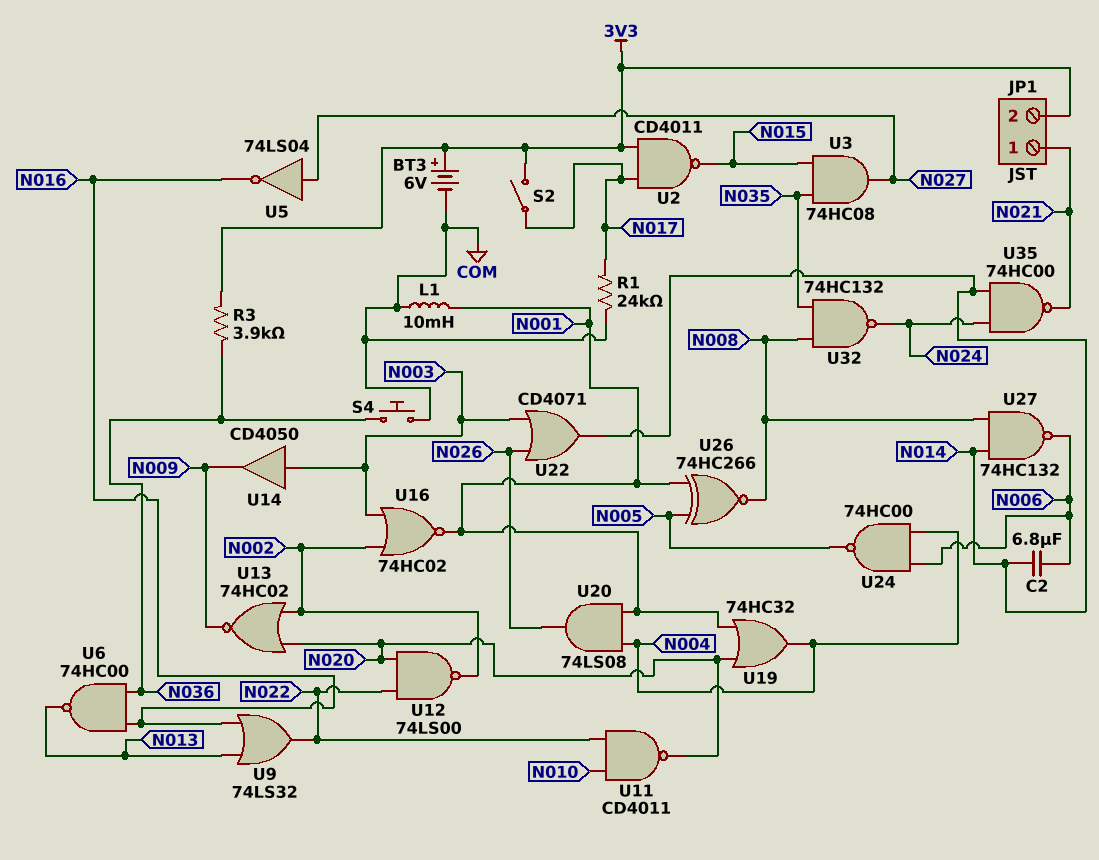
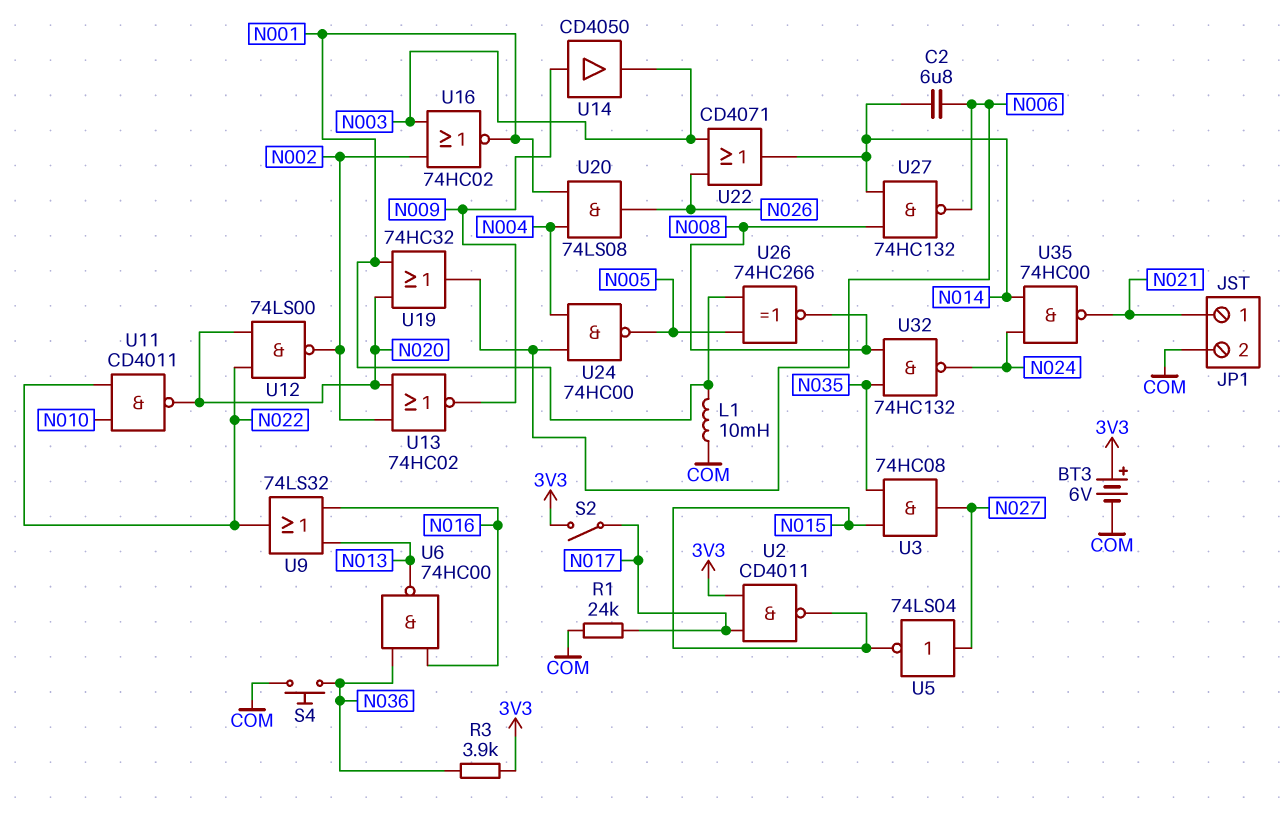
JP1 pin 2: 3V3 -> COM
U5: NOT 74LS04 (in N027, out N016) -> NOT 74LS04 (in N027, out N015)
U14: buffer CD4050 (in N003, out N009) -> buffer CD4050 (in N009, out N003)
U19: OR 74HC32 (in N001, in N020, out N004) -> OR 74HC32 (in N001, in N020, out N006)

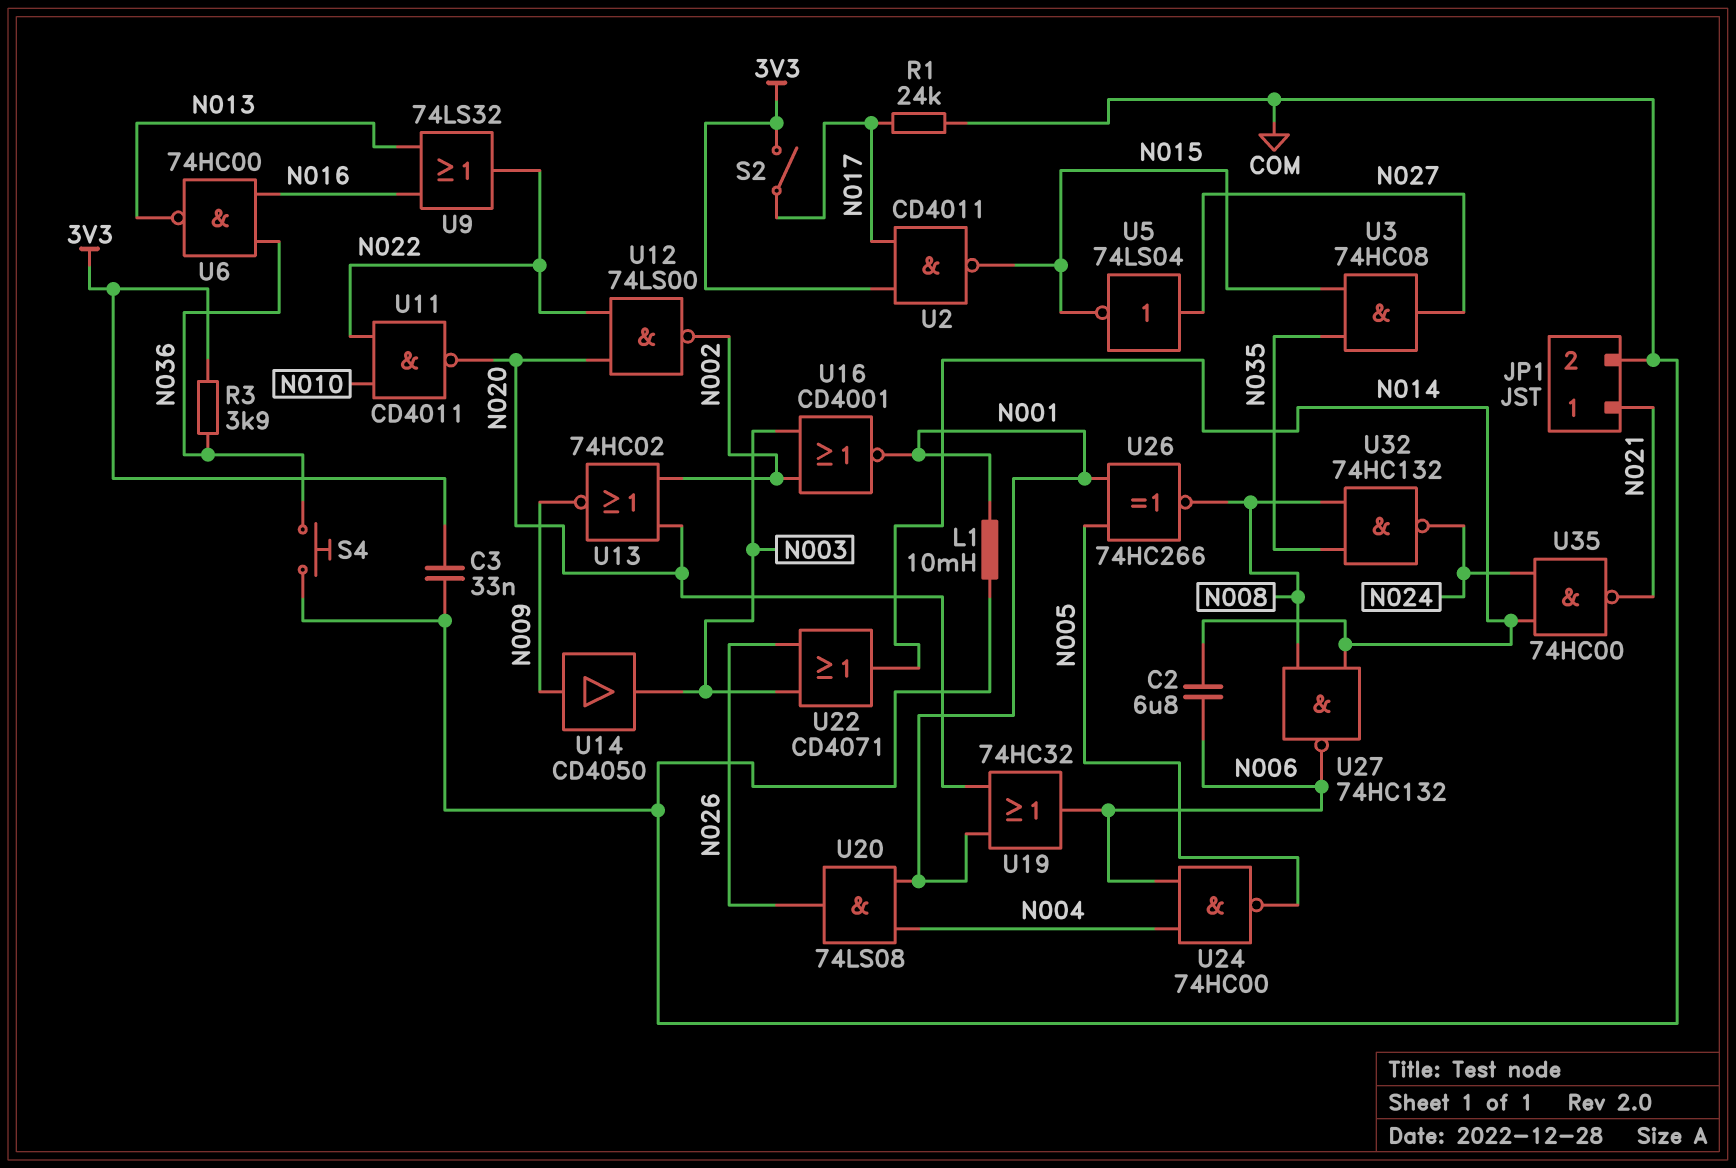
BT3: 6V (plus 3V3, minus COM) -> none
C3: none -> 33nF (3V3, COM)
U16: NOR 74HC02 (in N002, in N003, out N001) -> NOR CD4001 (in N002, in N003, out N001)

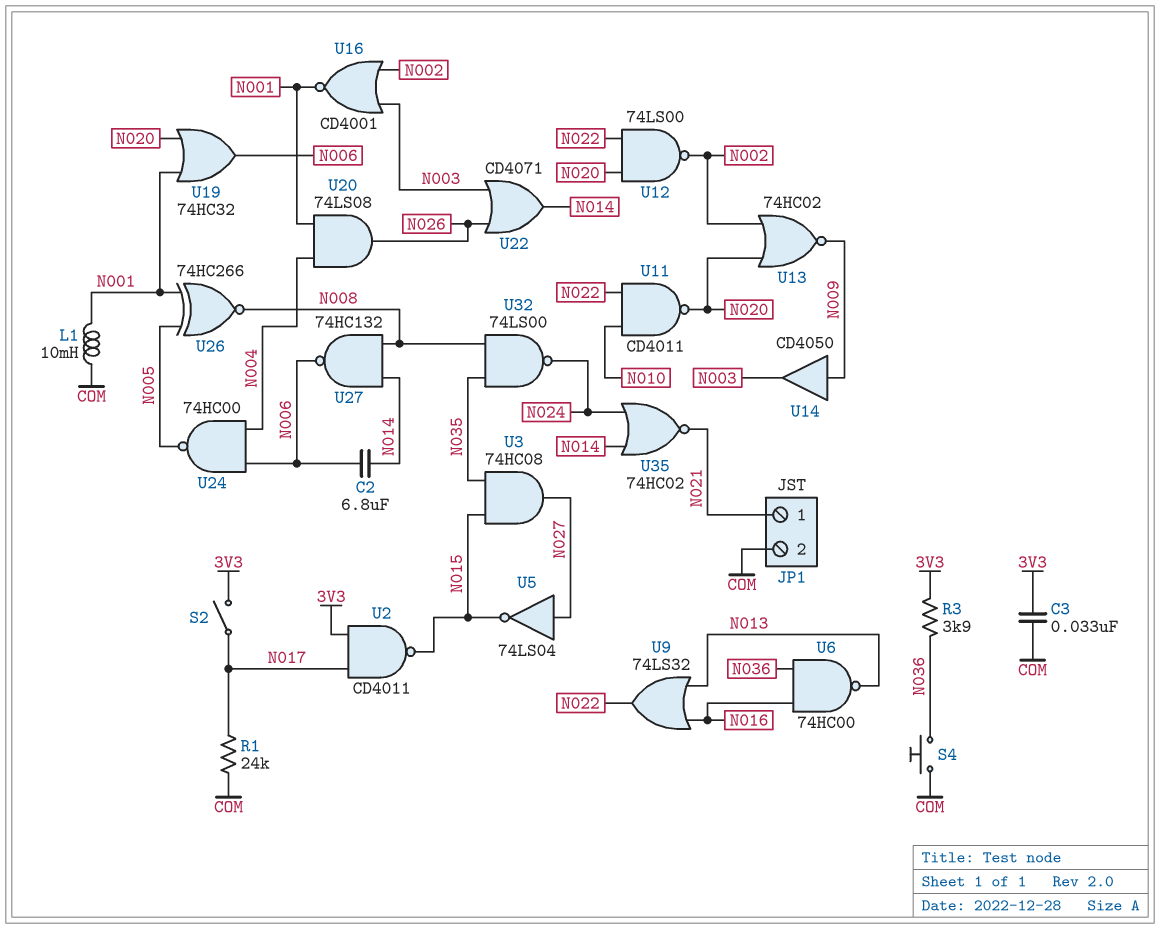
U32: NAND 74HC132 (in N008, in N035, out N024) -> NAND 74LS00 (in N008, in N035, out N024)
U35: NAND 74HC00 (in N014, in N024, out N021) -> NOR 74HC02 (in N014, in N024, out N021)

